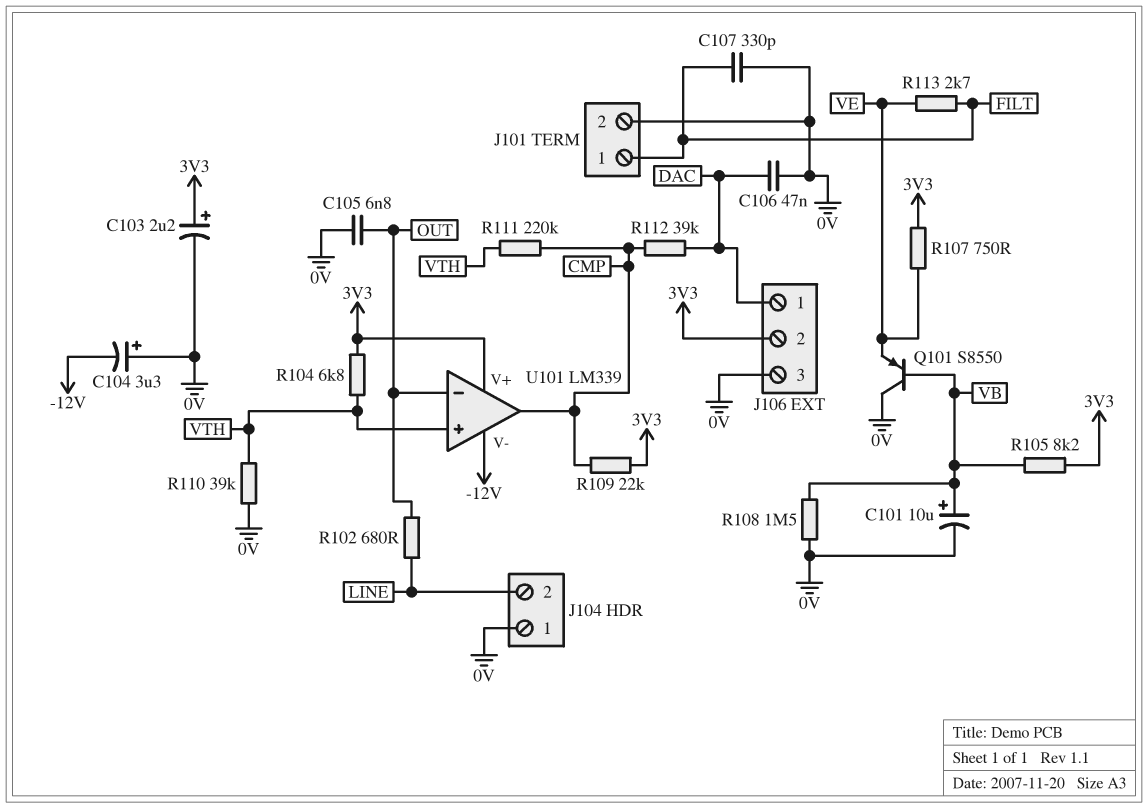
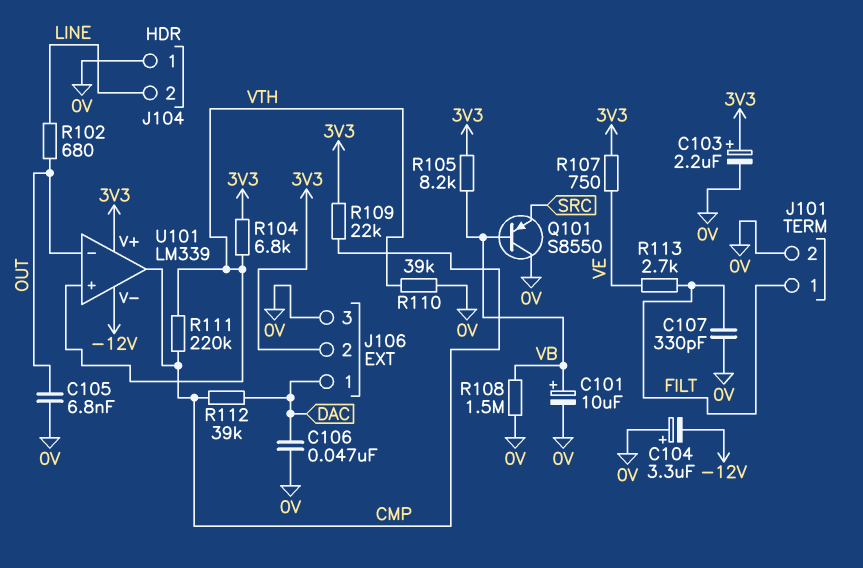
Q101: PNP S8550 (B VB, C 0V, E VE) -> PNP S8550 (B VB, C 0V, E SRC)

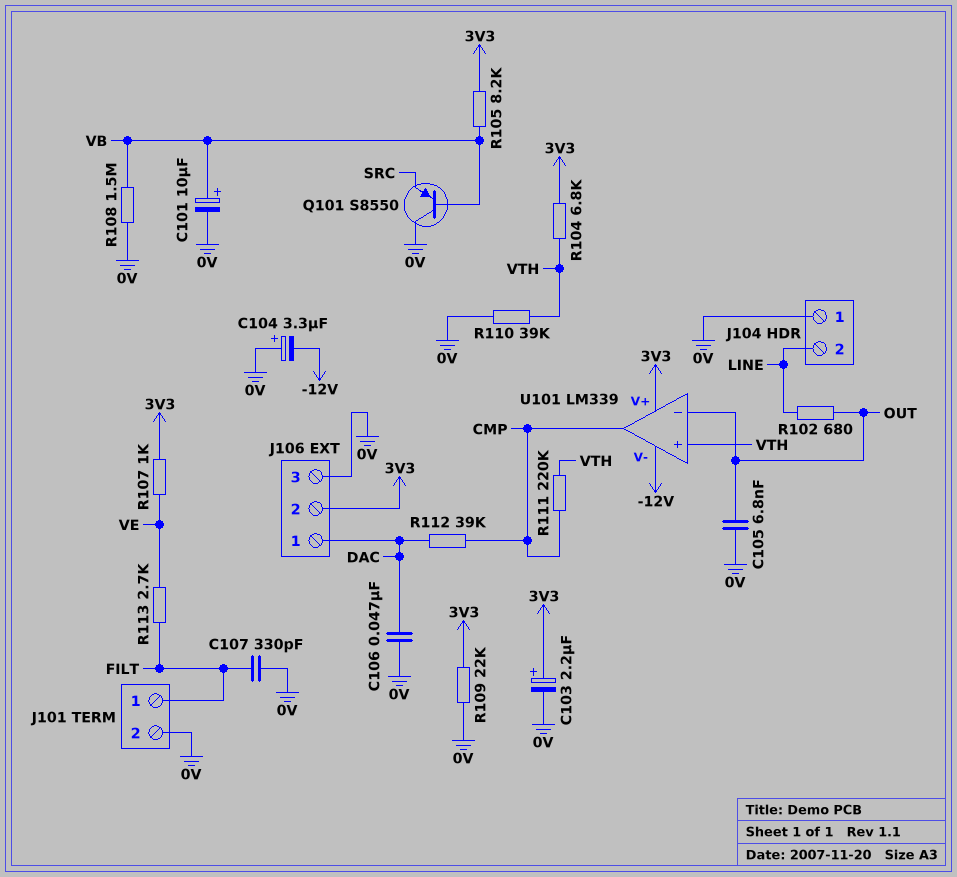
R107: 750 (3V3, VE) -> 1k (3V3, VE)
R109: 22k (3V3, CMP) -> 22k (0V, 3V3)

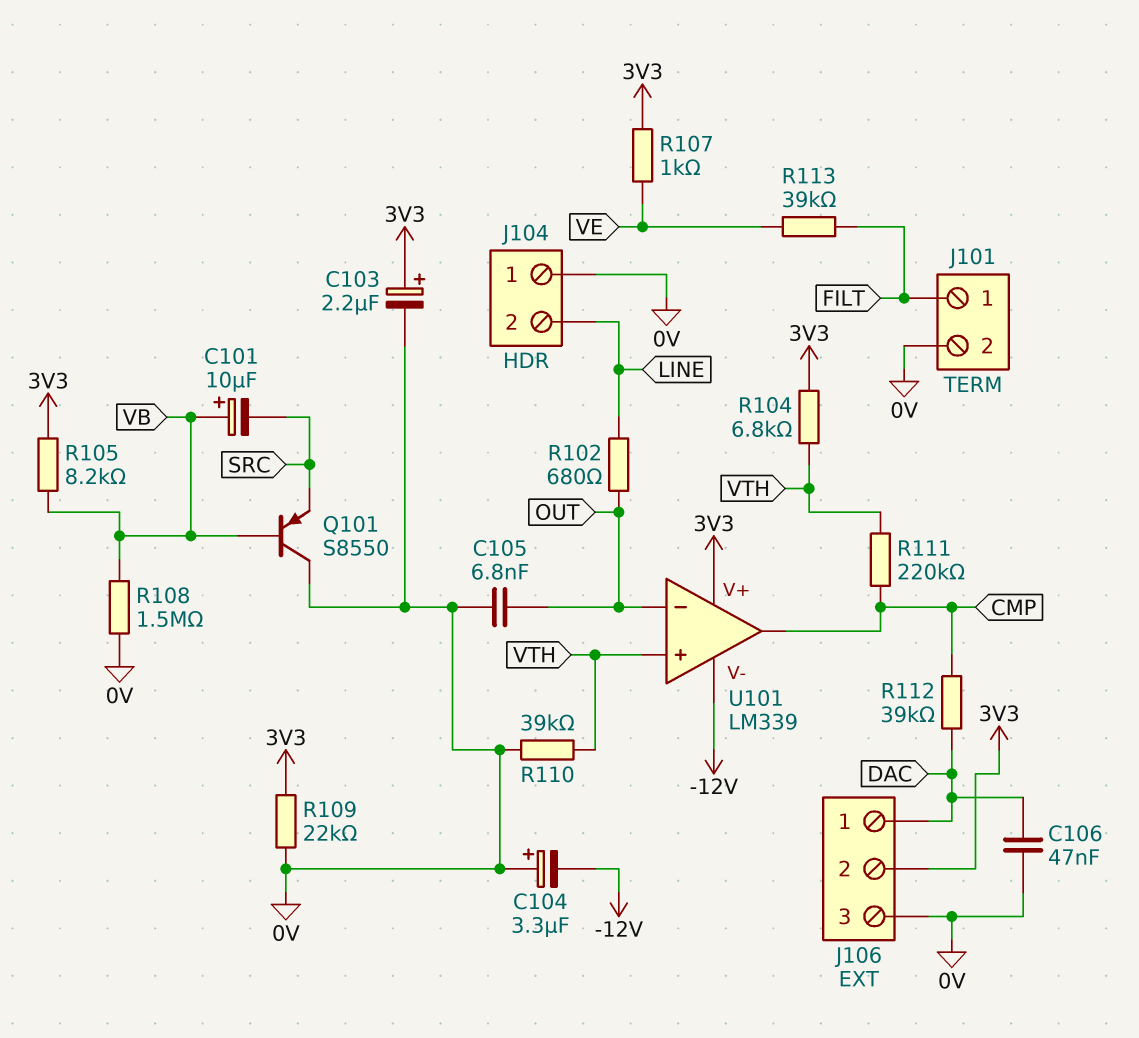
C101: 10uF (plus VB, minus 0V) -> 10uF (plus VB, minus SRC)
C107: 330pF (0V, FILT) -> none
R113: 2.7k (FILT, VE) -> 39k (FILT, VE)

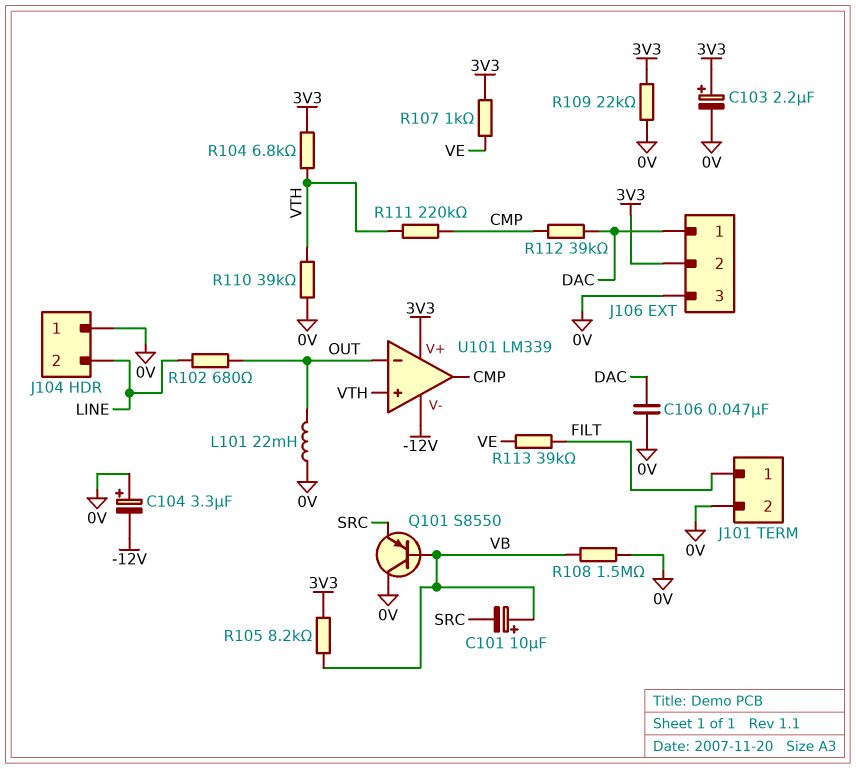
C105: 6.8nF (0V, OUT) -> none
L101: none -> 22mH (0V, OUT)

